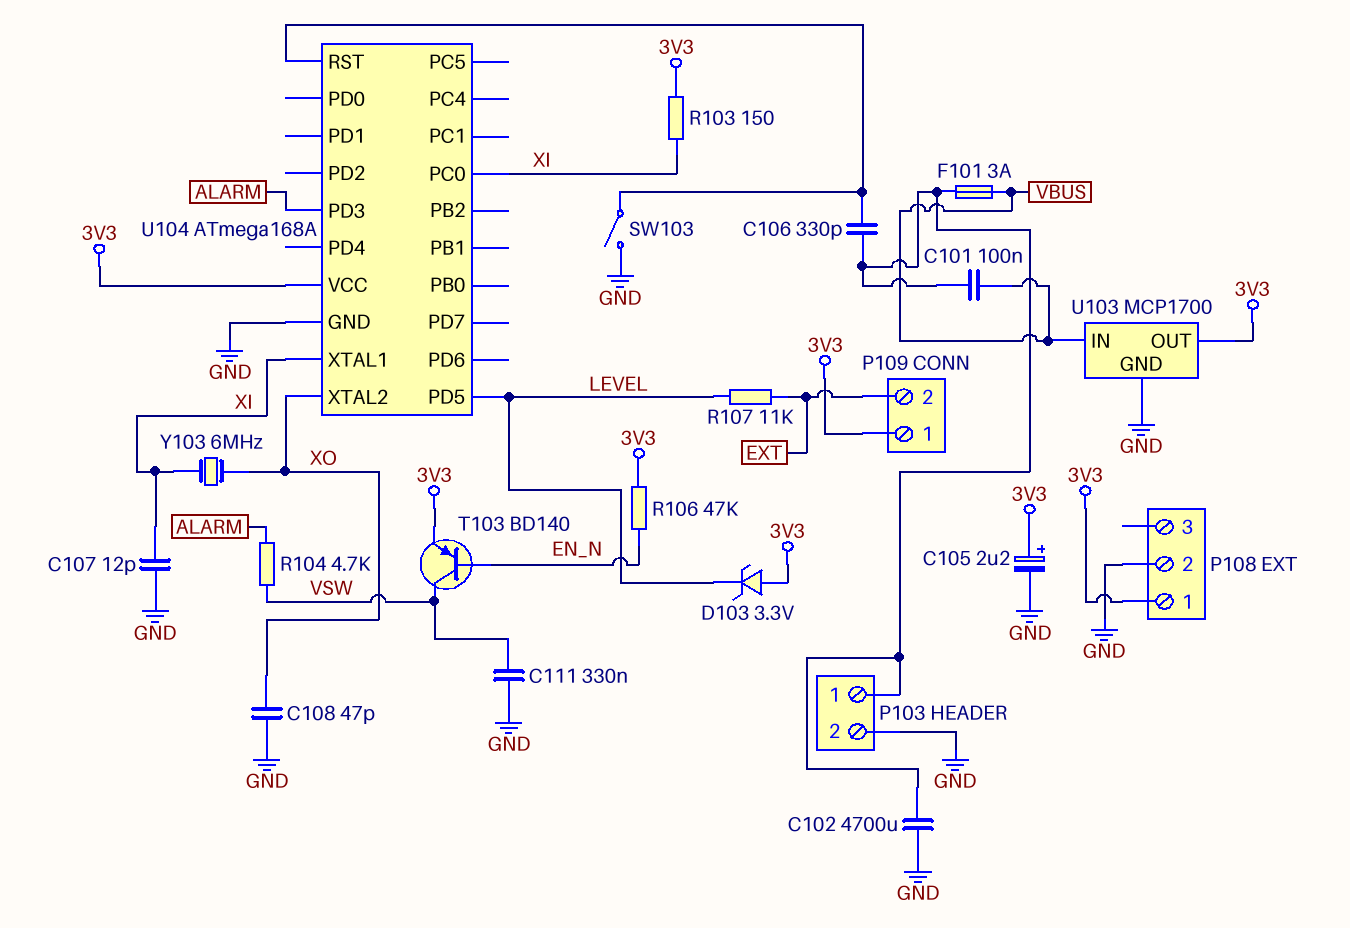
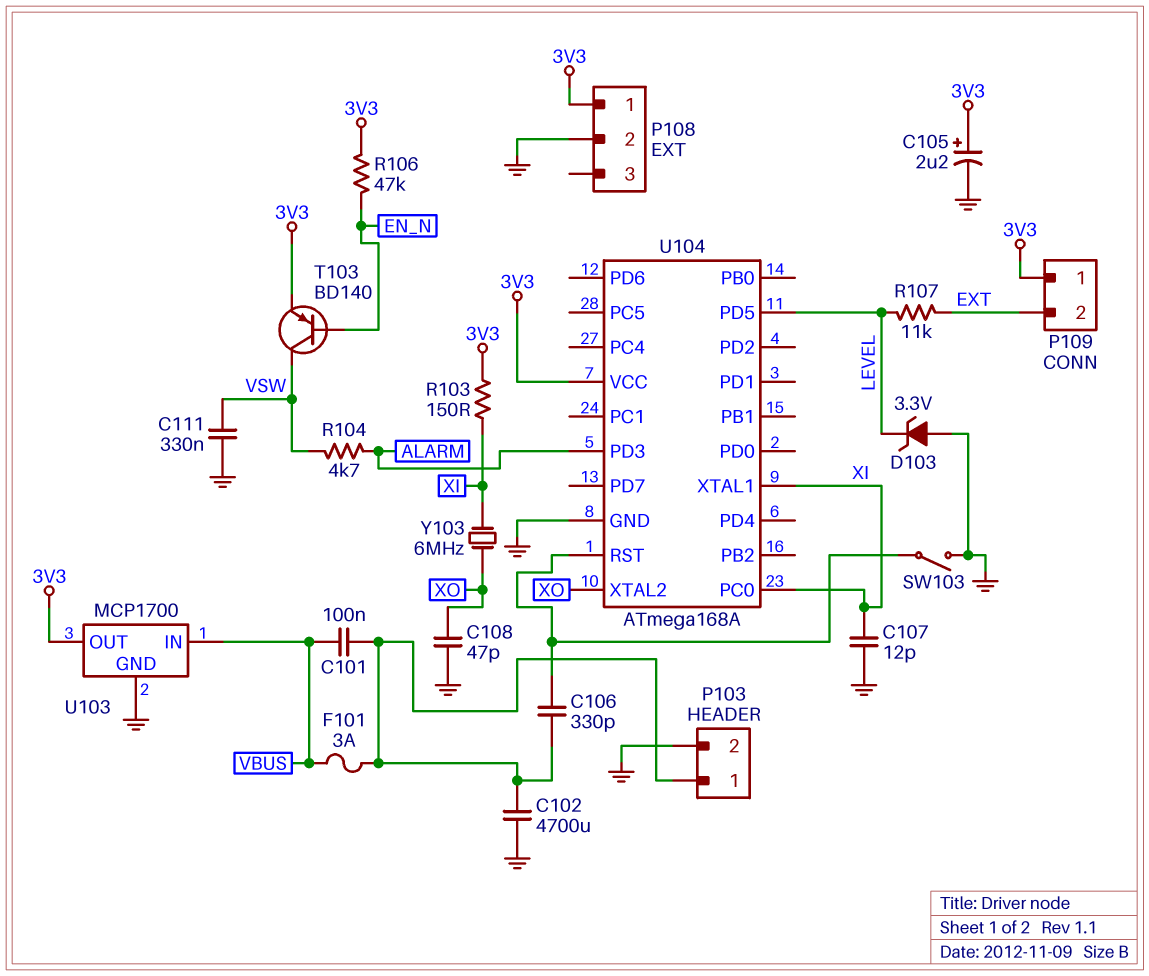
D103: zener 3.3V (A 3V3, K LEVEL) -> zener 3.3V (A GND, K LEVEL)

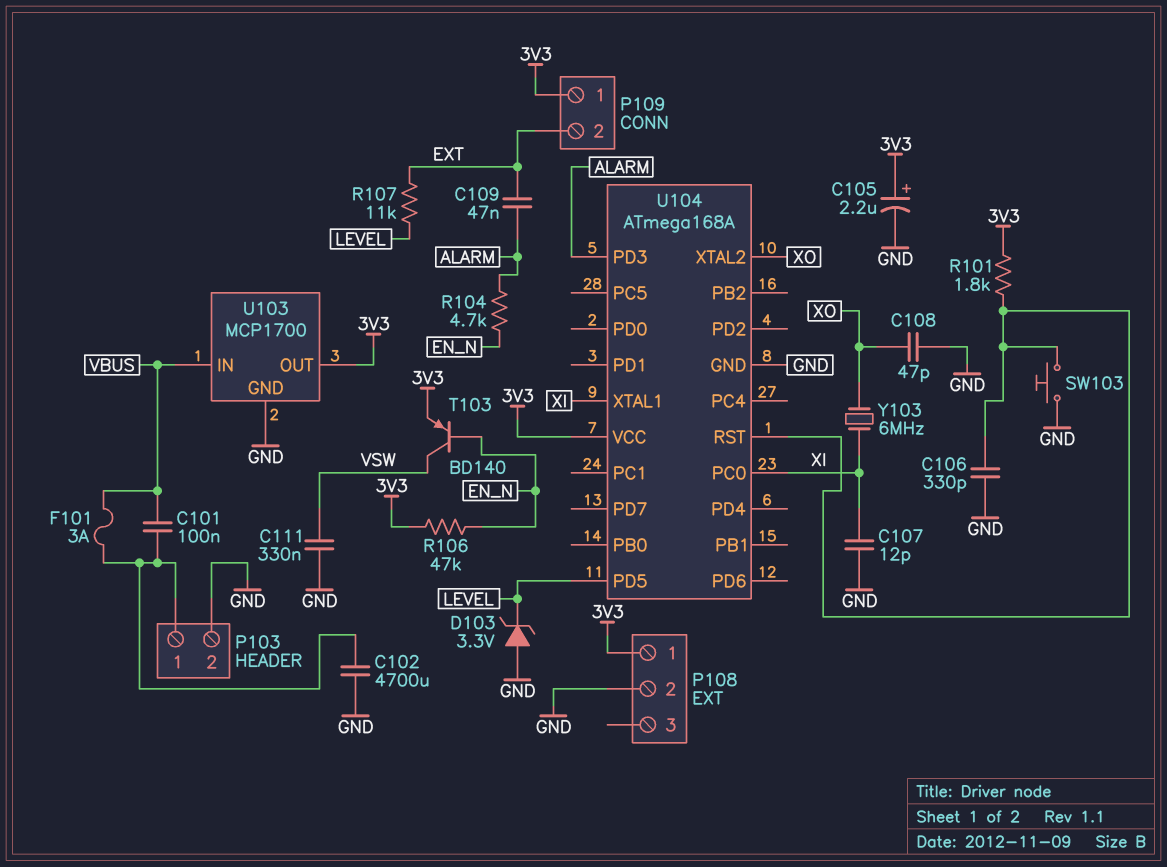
C106: 330pF (P103/1, U104/RST) -> 330pF (GND, U104/RST)
C109: none -> 47nF (ALARM, EXT)
R101: none -> 1.8k (3V3, U104/RST)
R103: 150 (3V3, XI) -> none
R104: 4.7k (ALARM, VSW) -> 4.7k (ALARM, EN_N)
SW103: switch (GND, U104/RST) -> button (GND, U104/RST)

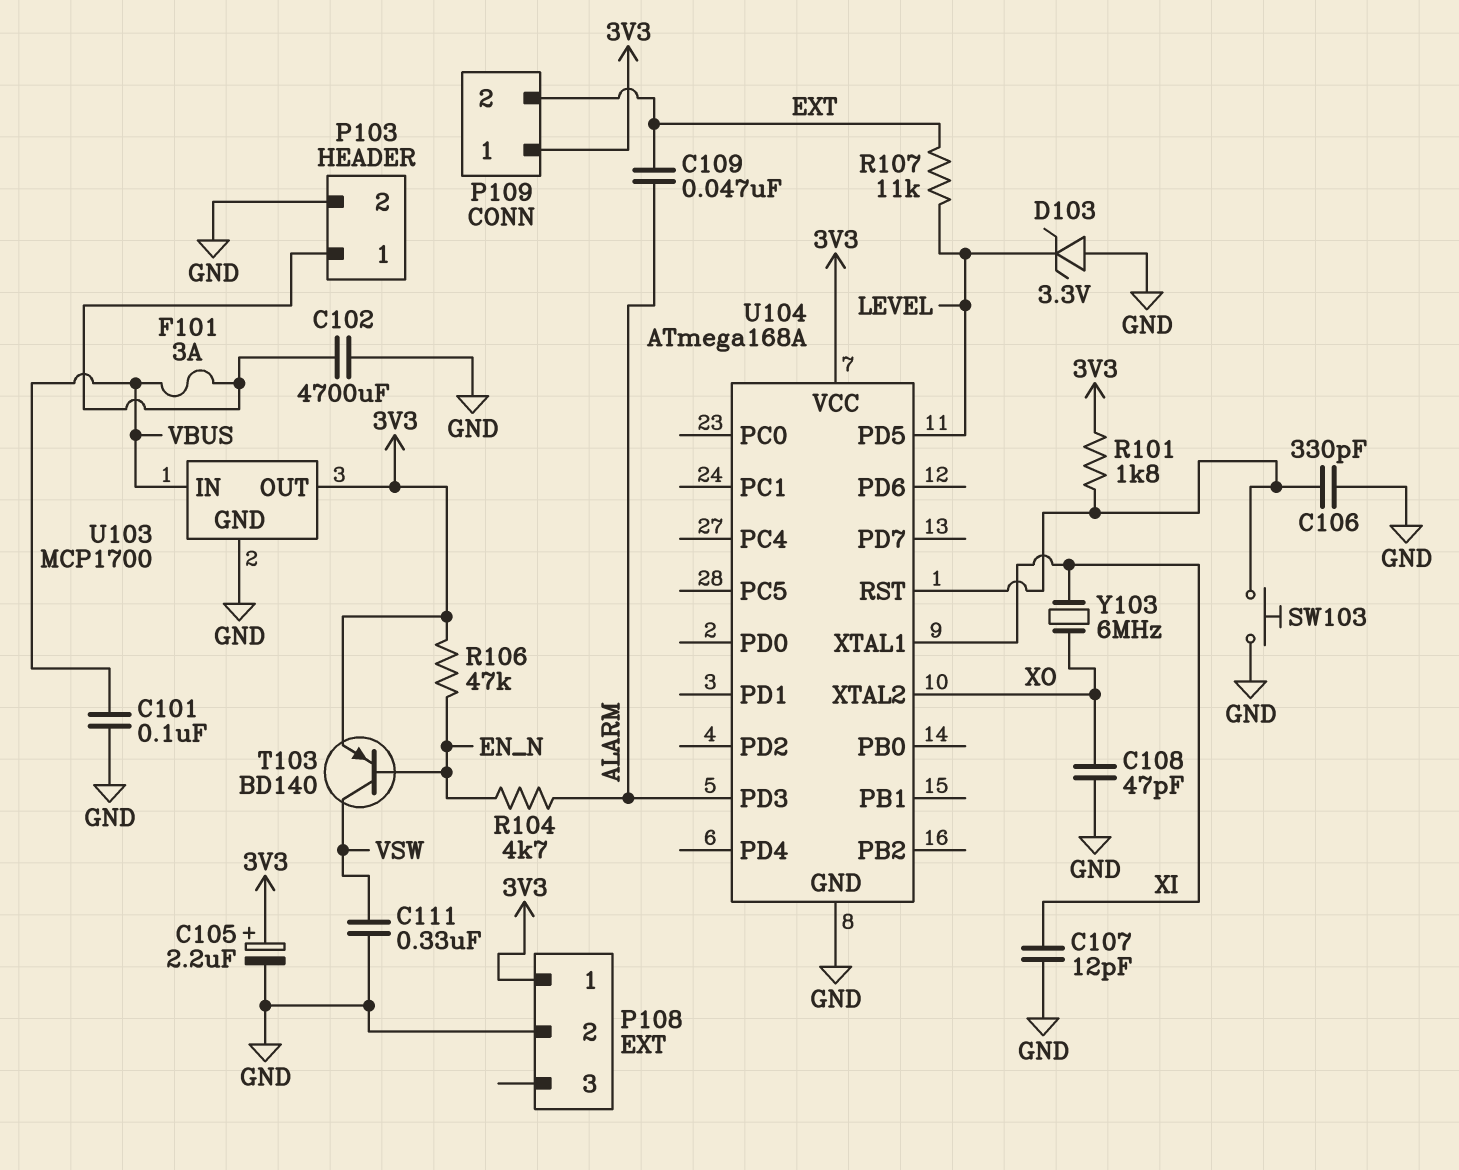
C101: 100nF (P103/1, VBUS) -> 100nF (GND, VBUS)
U104 pin PC0: XI -> none

